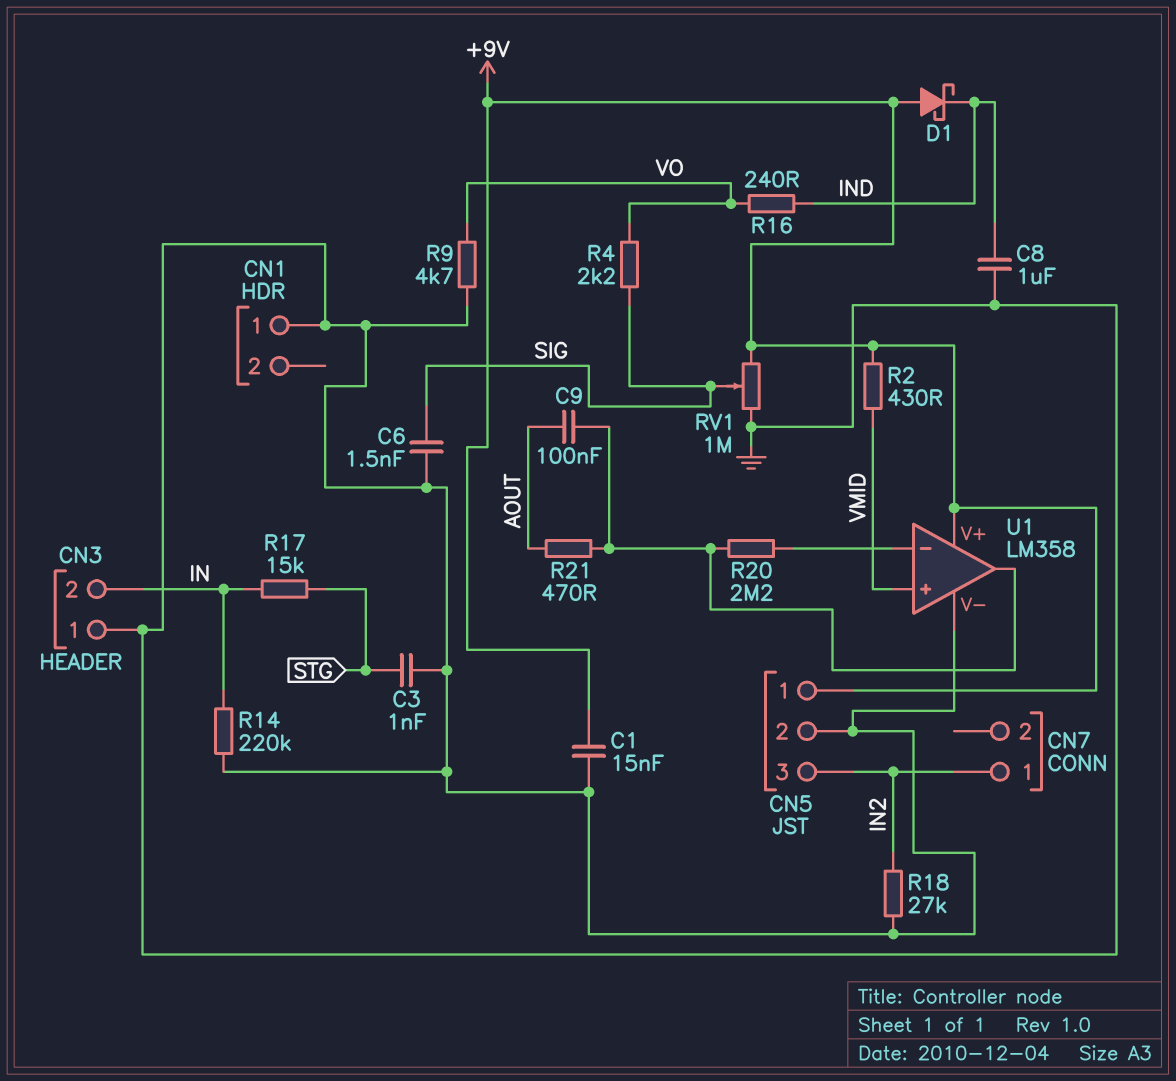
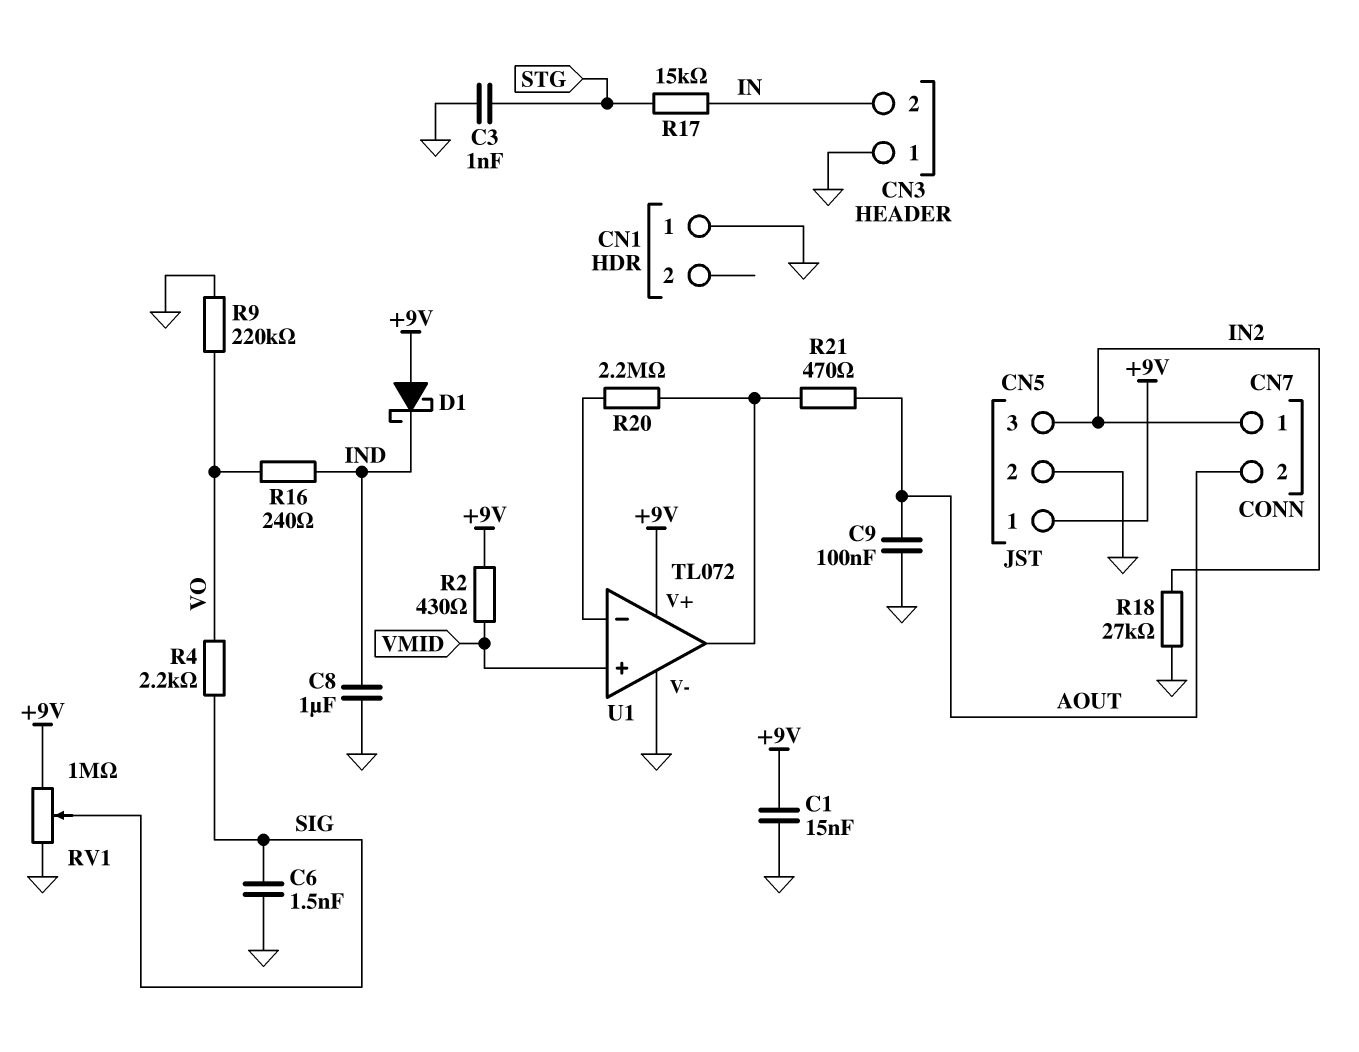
C9: 100nF (AOUT, U1/out) -> 100nF (AOUT, GND)
CN7 pin 2: none -> AOUT
R9: 4.7k (GND, VO) -> 220k (GND, VO)
R14: 220k (GND, IN) -> none
U1: LM358 -> TL072

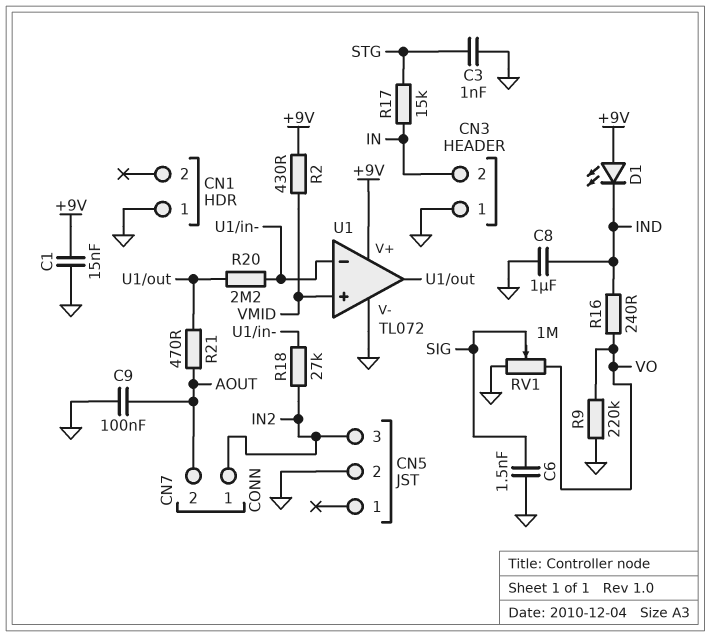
CN5 pin 1: +9V -> none
D1: schottky (A +9V, K IND) -> LED (A +9V, K IND)
R4: 2.2k (SIG, VO) -> none
R18: 27k (GND, IN2) -> 27k (IN2, U1/in-)
RV1: 1M (+9V, GND, wiper SIG) -> 1M (GND, VO, wiper SIG)

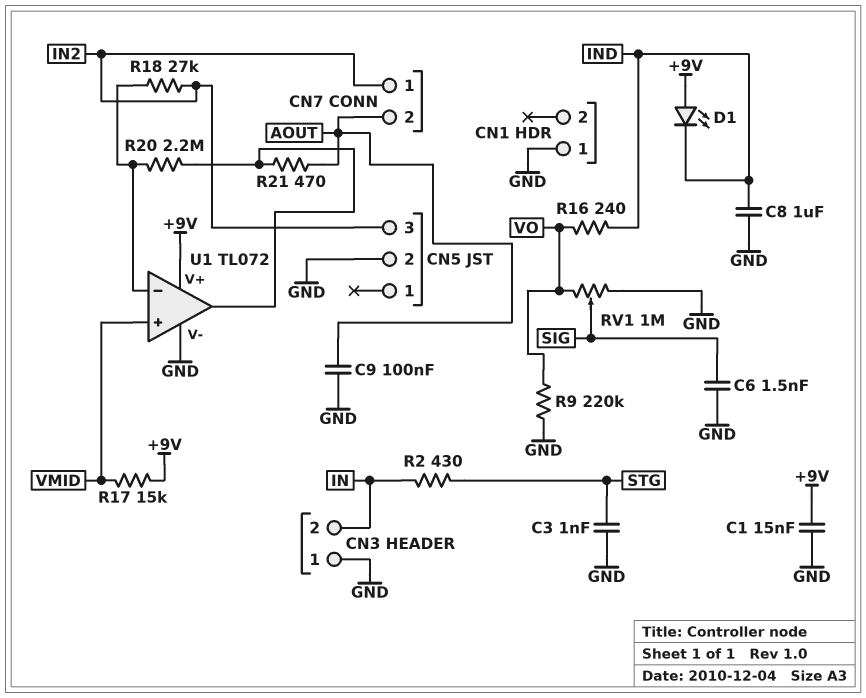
R2: 430 (+9V, VMID) -> 430 (IN, STG)
R17: 15k (IN, STG) -> 15k (+9V, VMID)

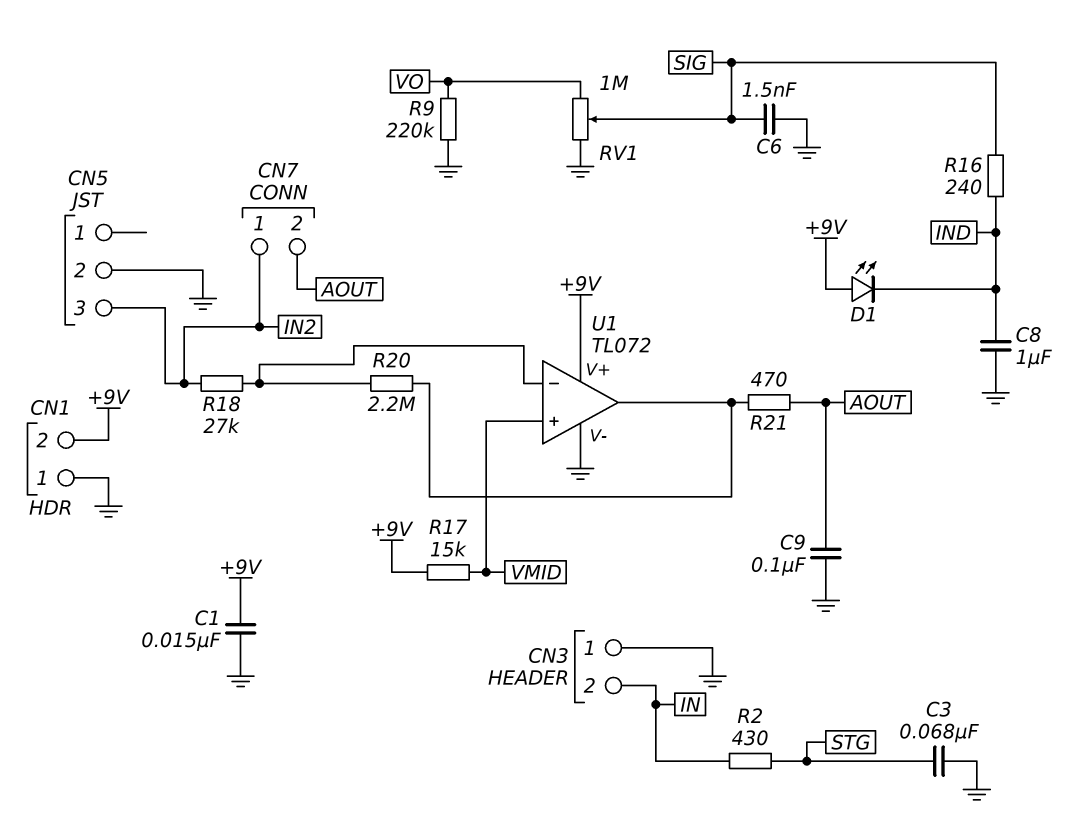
C3: 1nF (GND, STG) -> 68nF (GND, STG)
CN1 pin 2: none -> +9V
R16: 240 (IND, VO) -> 240 (IND, SIG)

